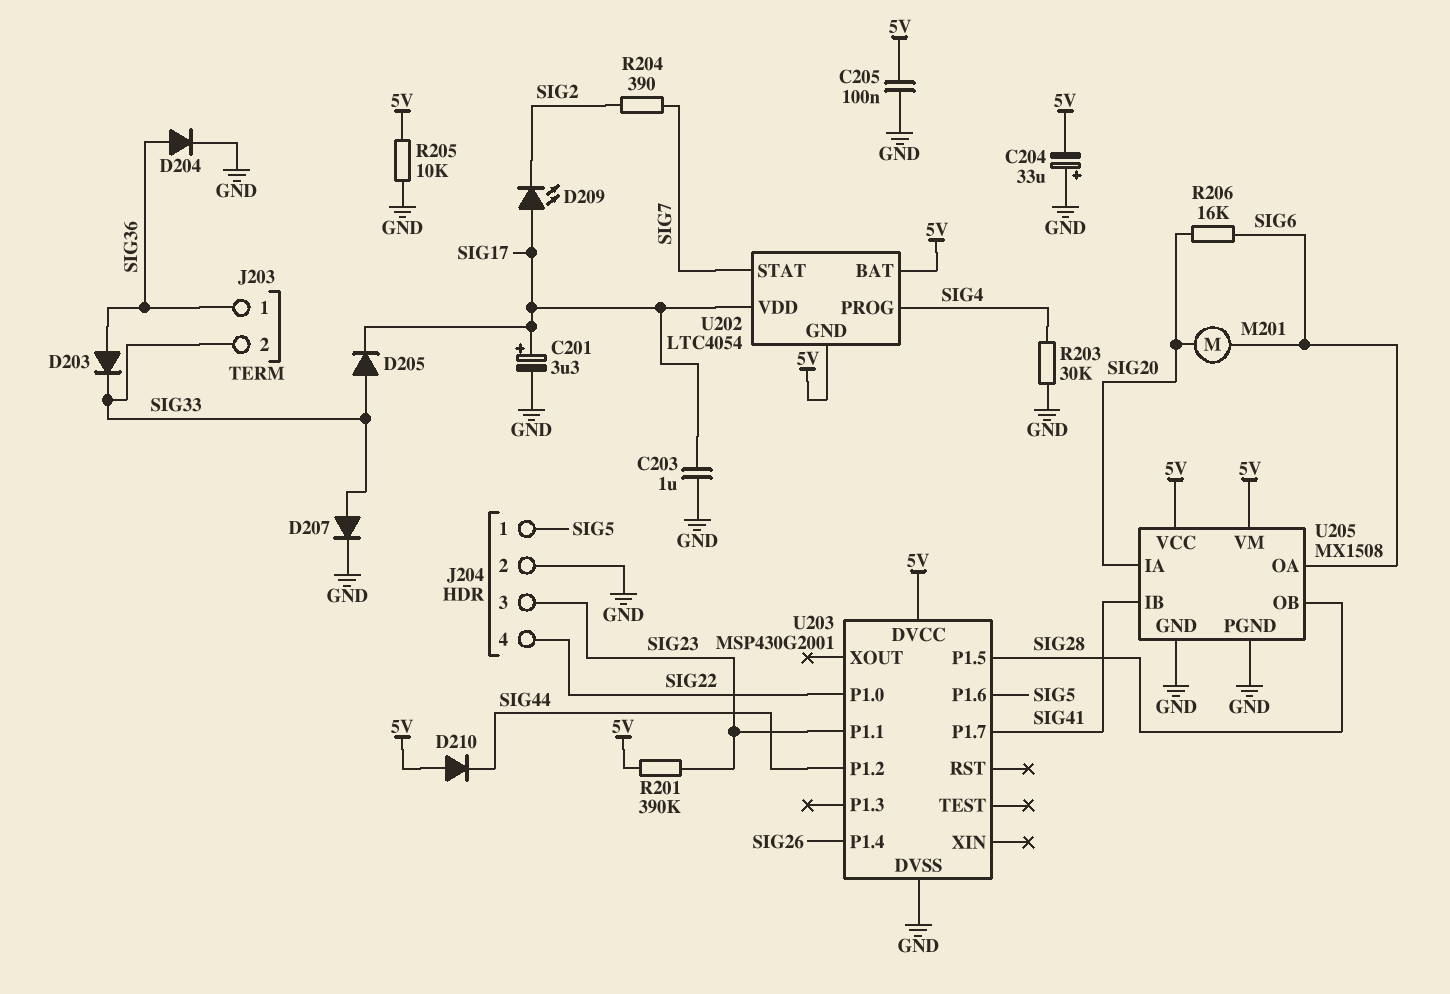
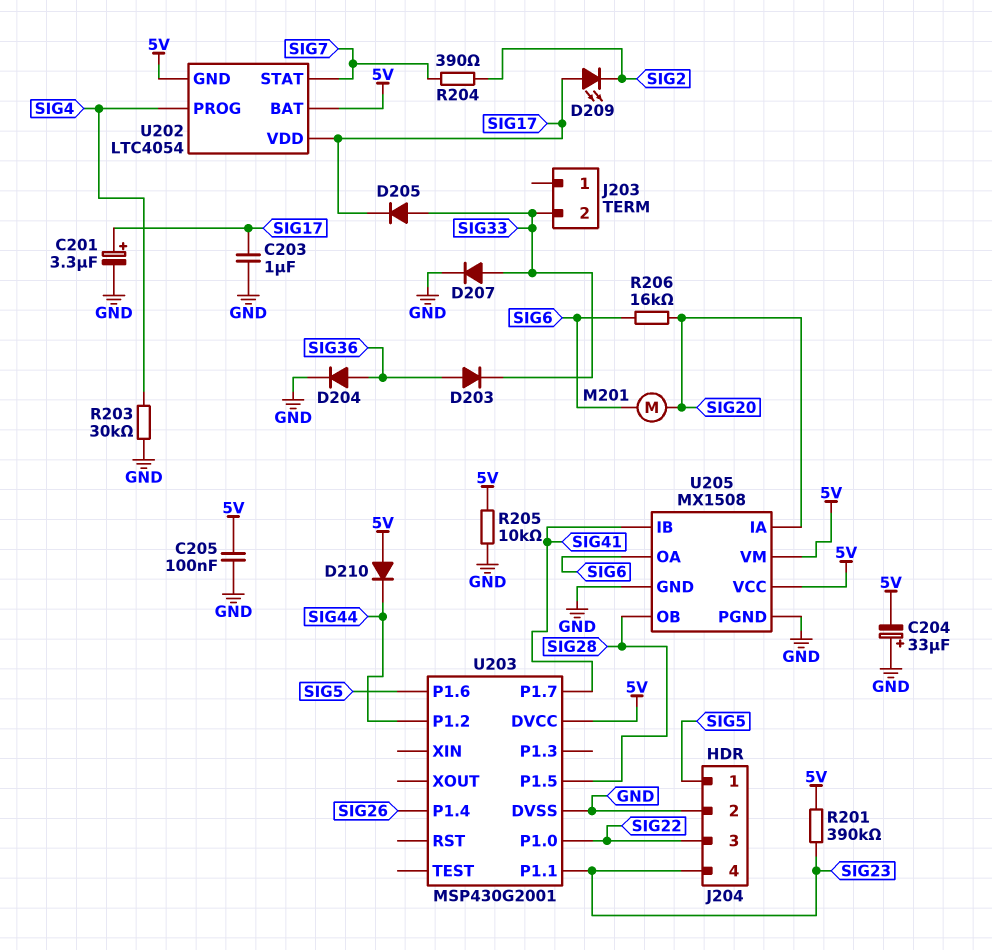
J203 pin 1: SIG36 -> none
J204 pin 3: SIG23 -> SIG22
J204 pin 4: SIG22 -> SIG23

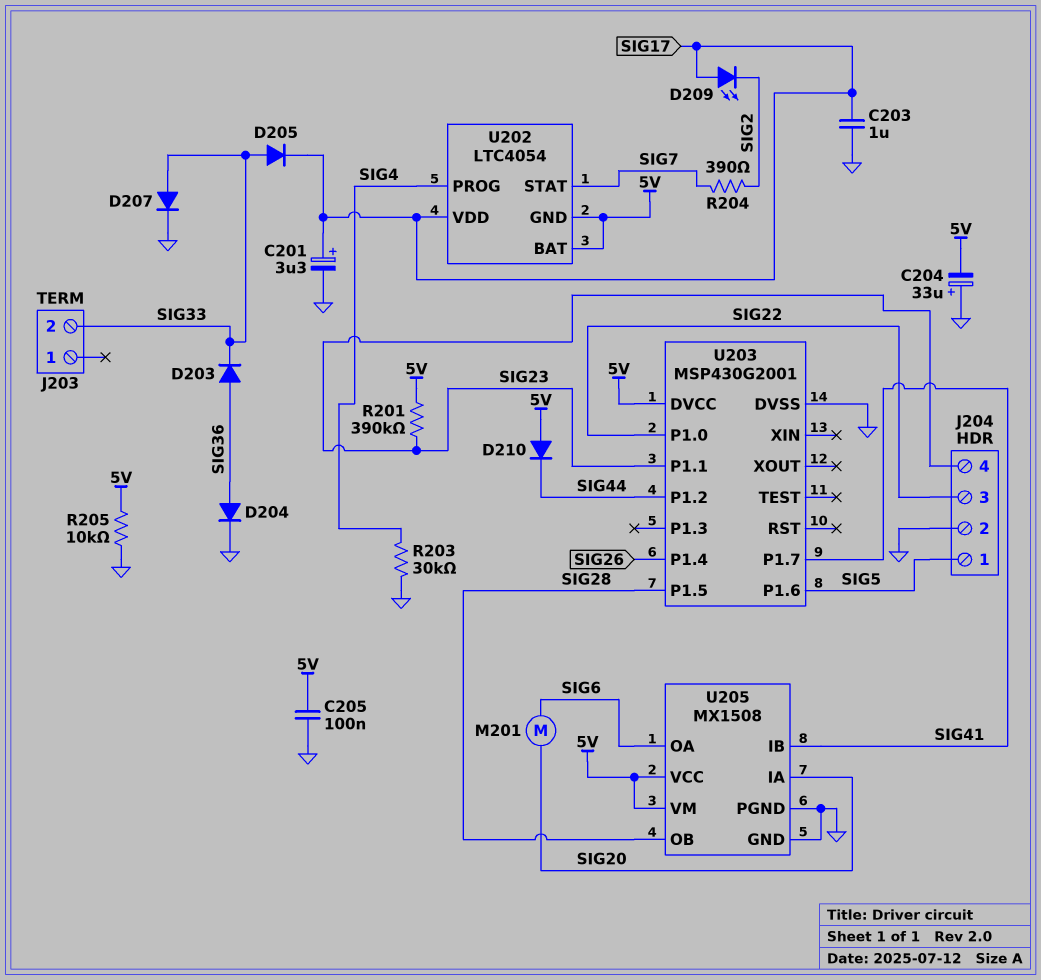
R206: 16k (SIG6, SIG20) -> none

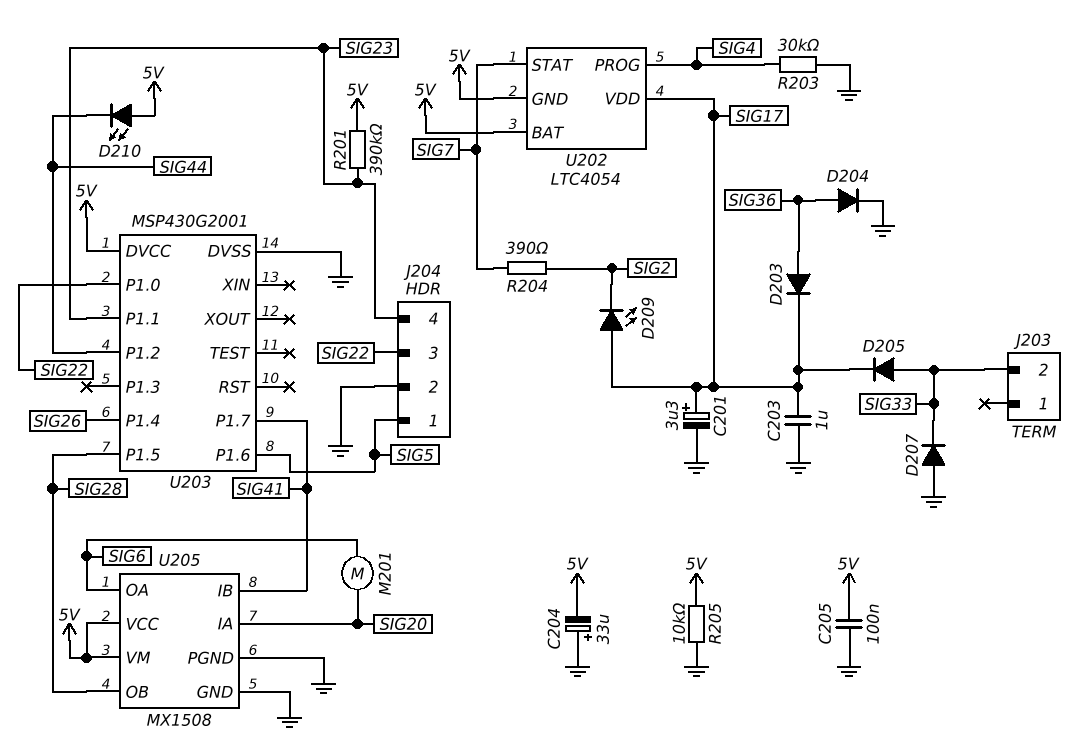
D203: diode (A SIG36, K SIG33) -> diode (A SIG36, K SIG17)
D207: diode (A SIG33, K GND) -> diode (A GND, K SIG33)
D210: diode (A 5V, K SIG44) -> LED (A 5V, K SIG44)

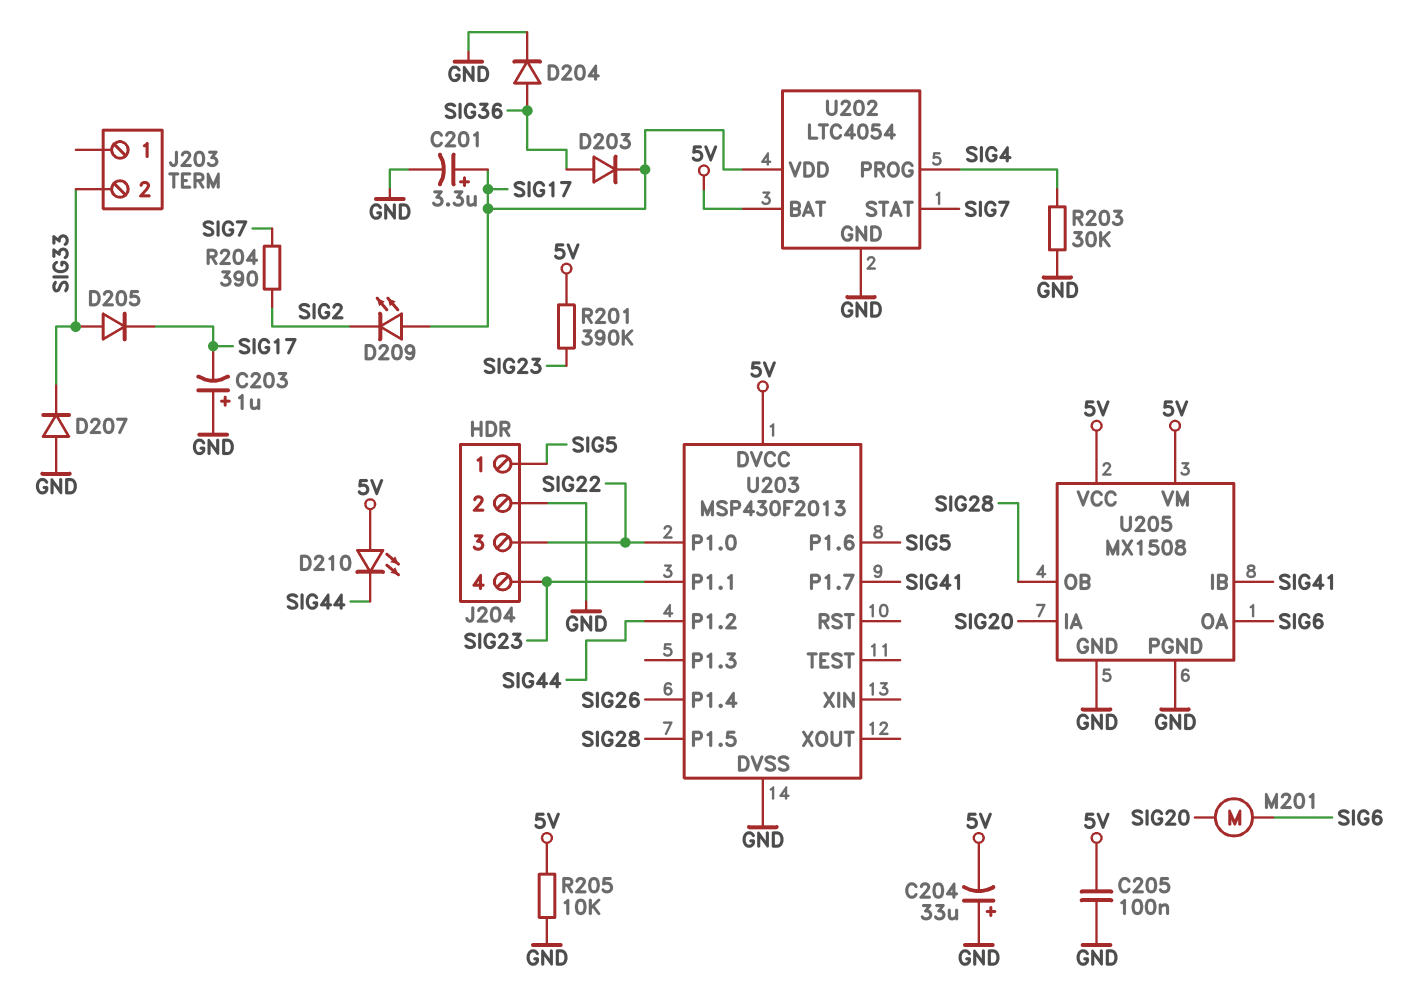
C203: 1uF (GND, SIG17) -> 1uF (plus GND, minus SIG17)
U202 pin GND: 5V -> GND
U203: MSP430G2001 -> MSP430F2013

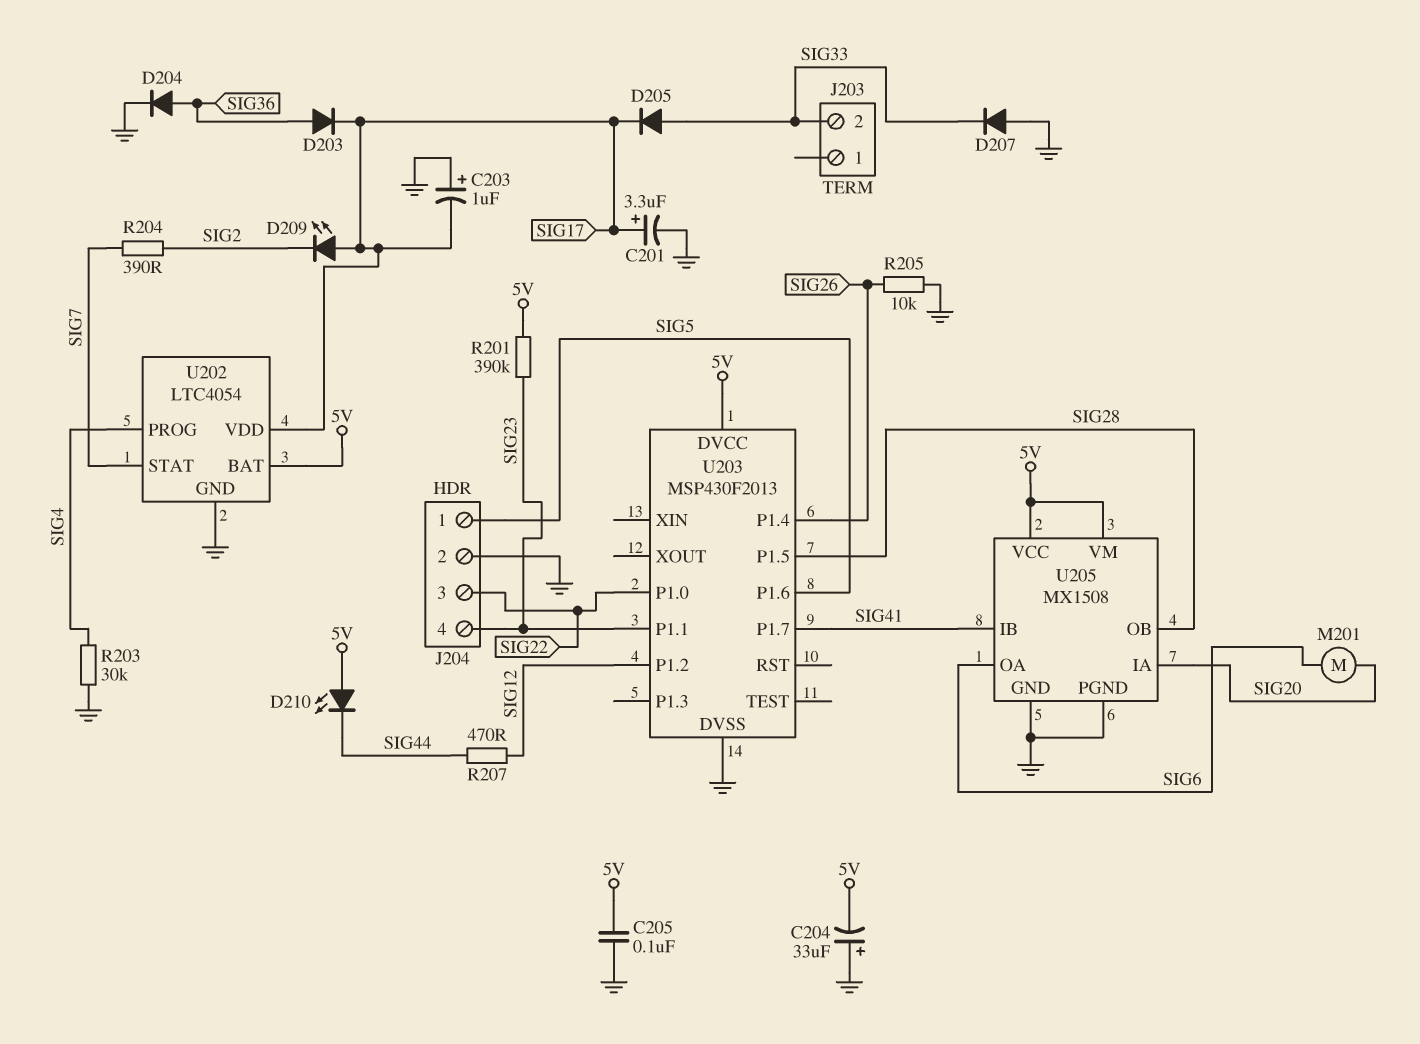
R205: 10k (5V, GND) -> 10k (GND, SIG26)
R207: none -> 470 (SIG12, SIG44)
U203 pin P1.2: SIG44 -> SIG12

